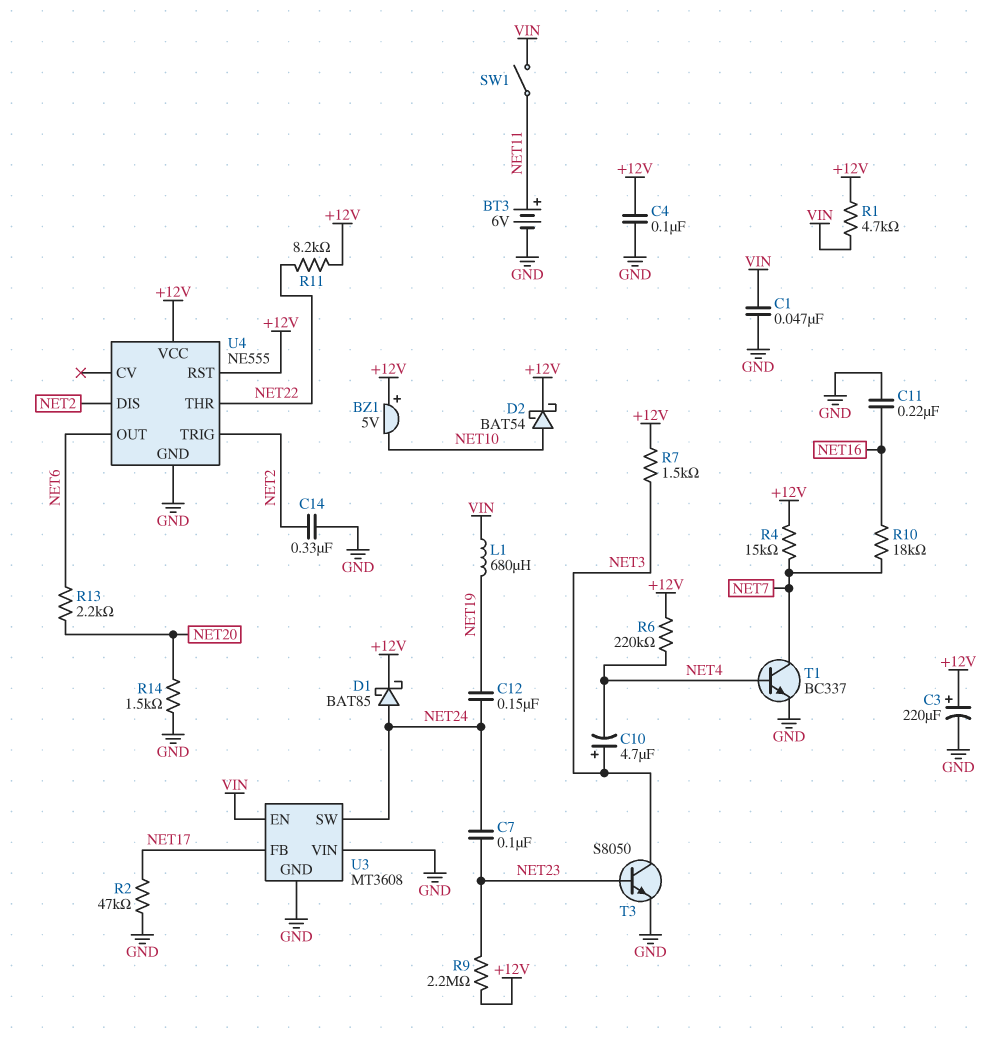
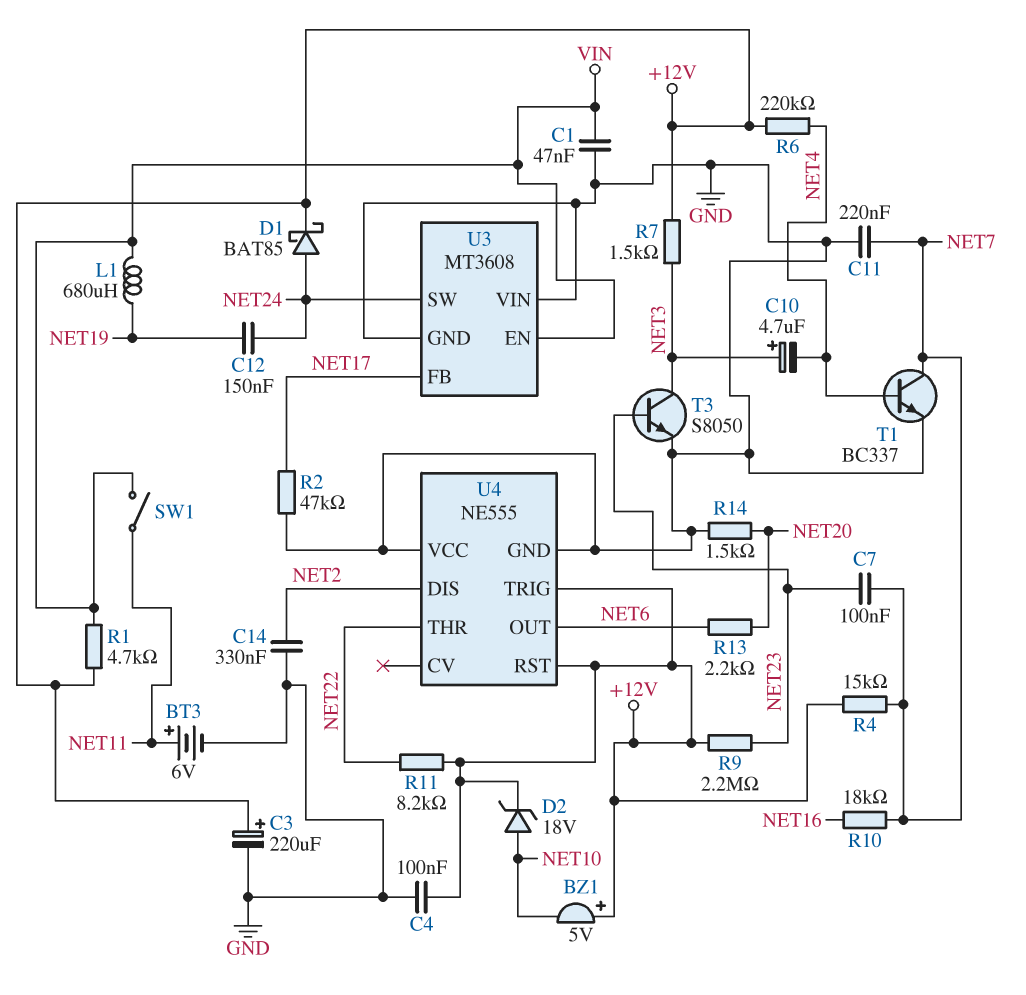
C7: 100nF (NET23, NET24) -> 100nF (NET7, NET23)
C11: 220nF (GND, NET16) -> 220nF (GND, NET7)
D2: schottky BAT54 (A NET10, K +12V) -> zener 18V (A NET10, K +12V)
U4 pin TRIG: NET2 -> +12V
U4 pin VCC: +12V -> GND

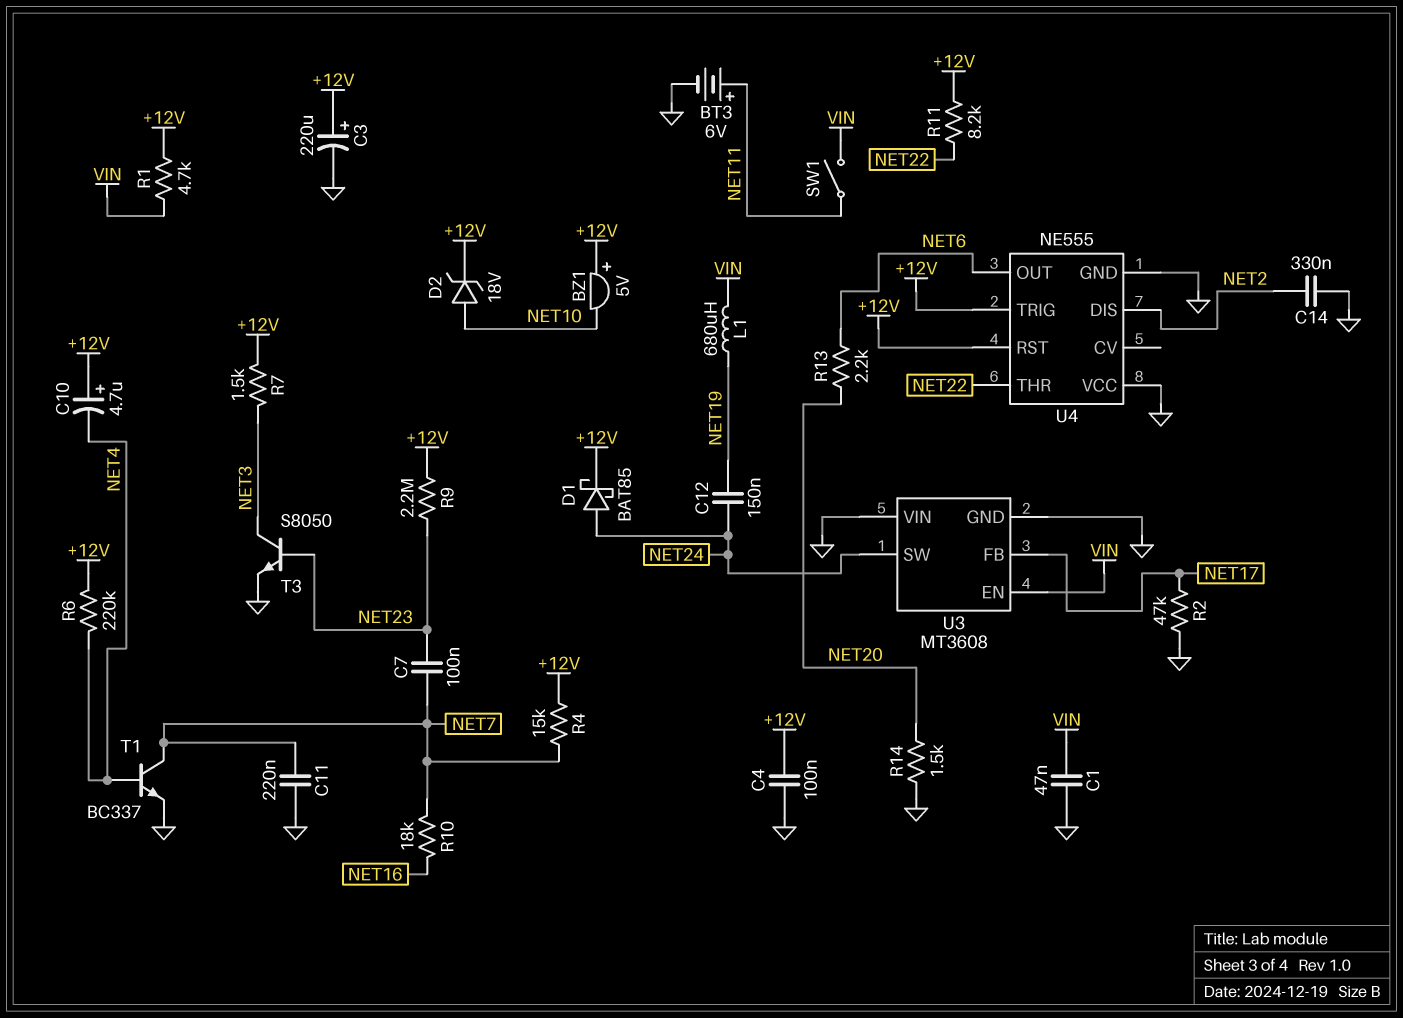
C10: 4.7uF (plus NET3, minus NET4) -> 4.7uF (plus +12V, minus NET4)

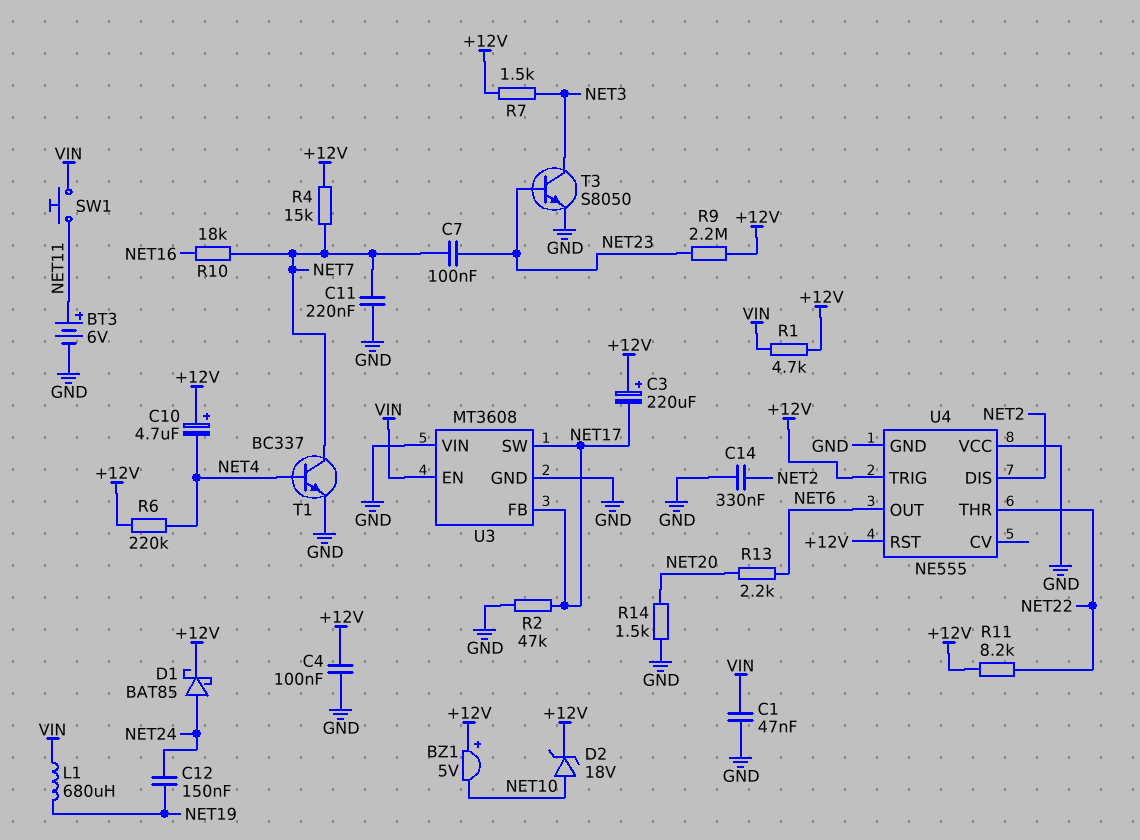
C3: 220uF (plus +12V, minus GND) -> 220uF (plus +12V, minus NET17)
SW1: switch (NET11, VIN) -> button (NET11, VIN)
U3 pin SW: NET24 -> NET17

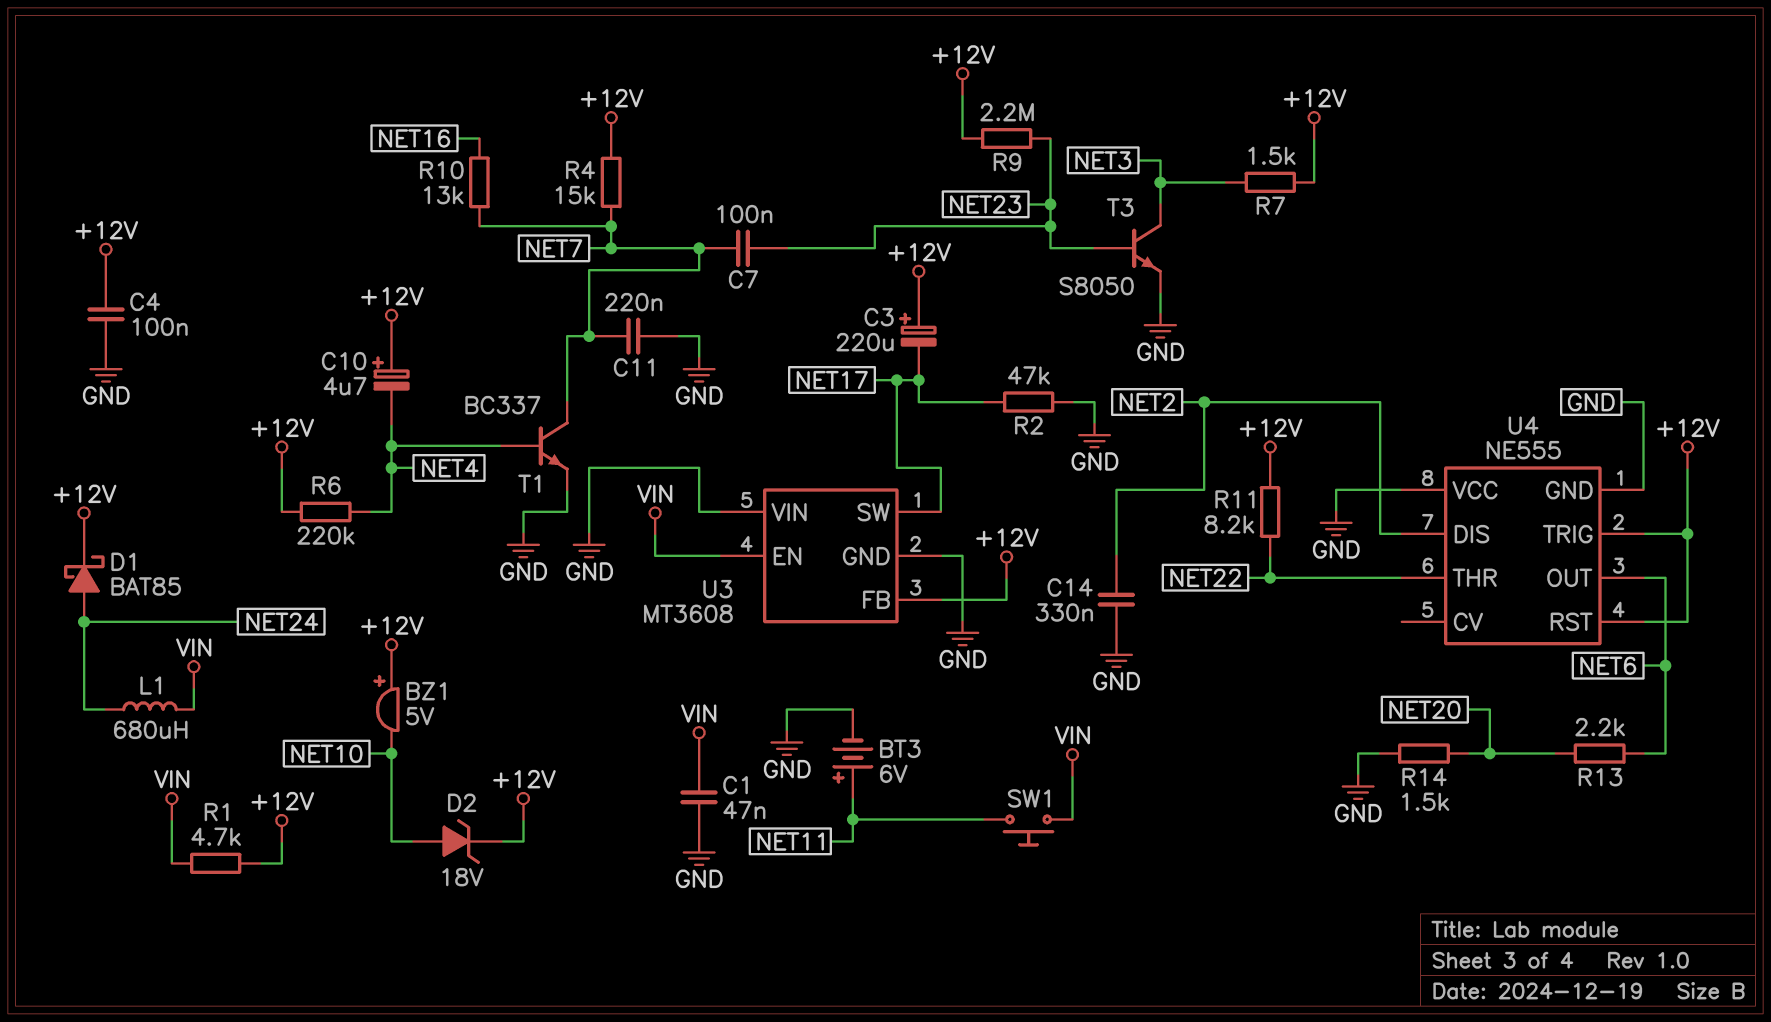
C12: 150nF (NET19, NET24) -> none
L1: 680uH (NET19, VIN) -> 680uH (NET24, VIN)
R10: 18k (NET7, NET16) -> 13k (NET7, NET16)
U3 pin FB: NET17 -> +12V

